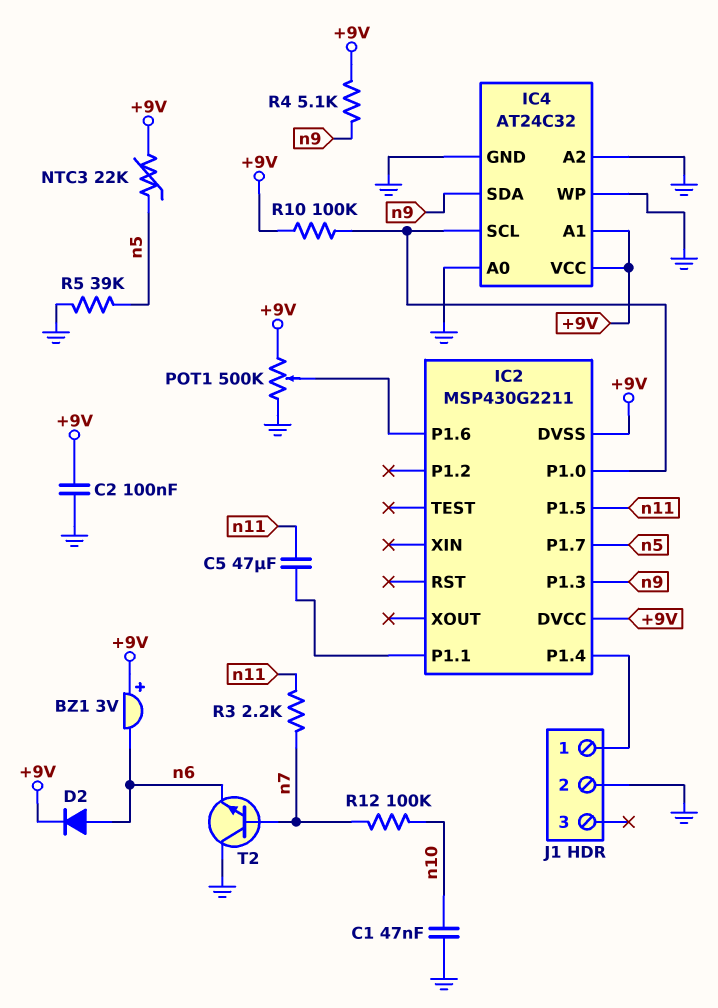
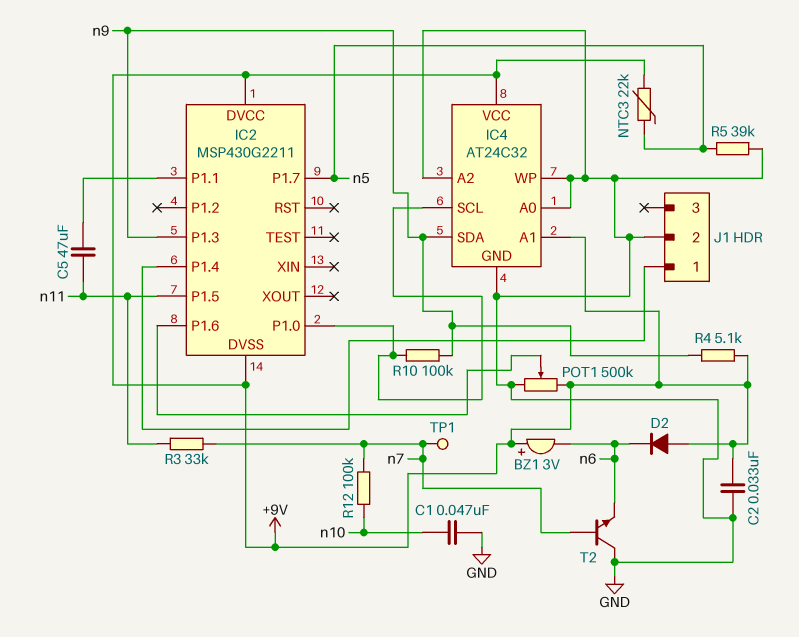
C2: 100nF (+9V, GND) -> 33nF (+9V, GND)
D2: diode (A n6, K +9V) -> diode (A +9V, K n6)
R3: 2.2k (n7, n11) -> 33k (n7, n11)
R10: 100k (+9V, IC2/P1.0) -> 100k (IC2/P1.0, n9)
TP1: none -> test point (n7)

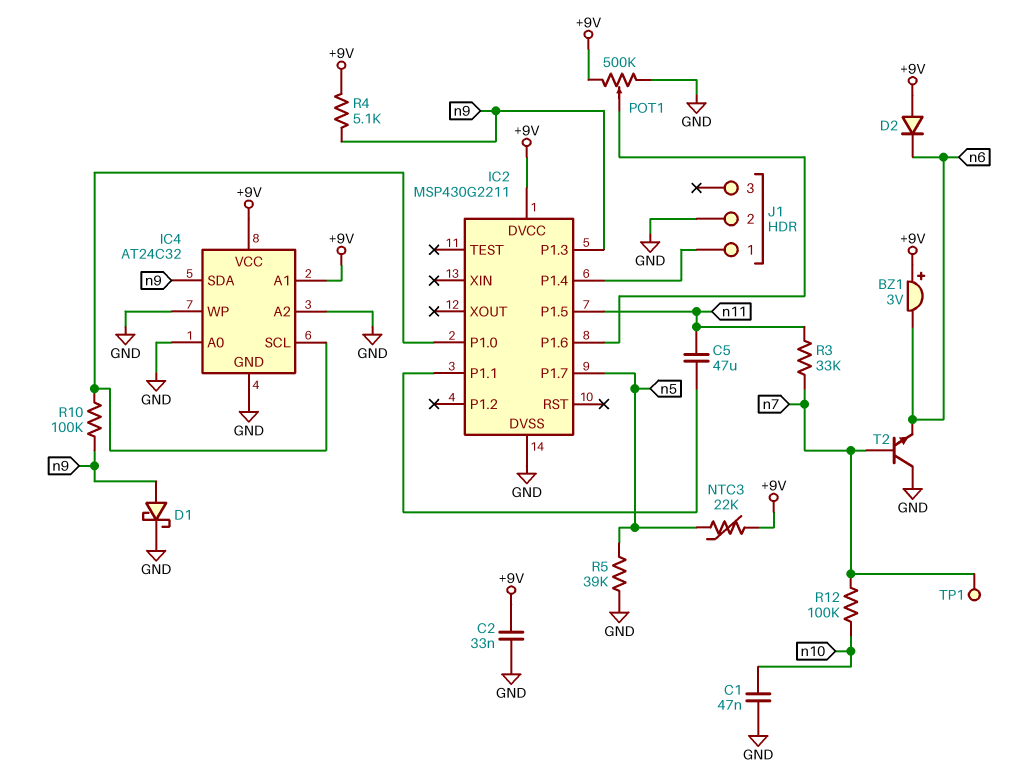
D1: none -> schottky (A n9, K GND)
IC2 pin DVSS: +9V -> GND

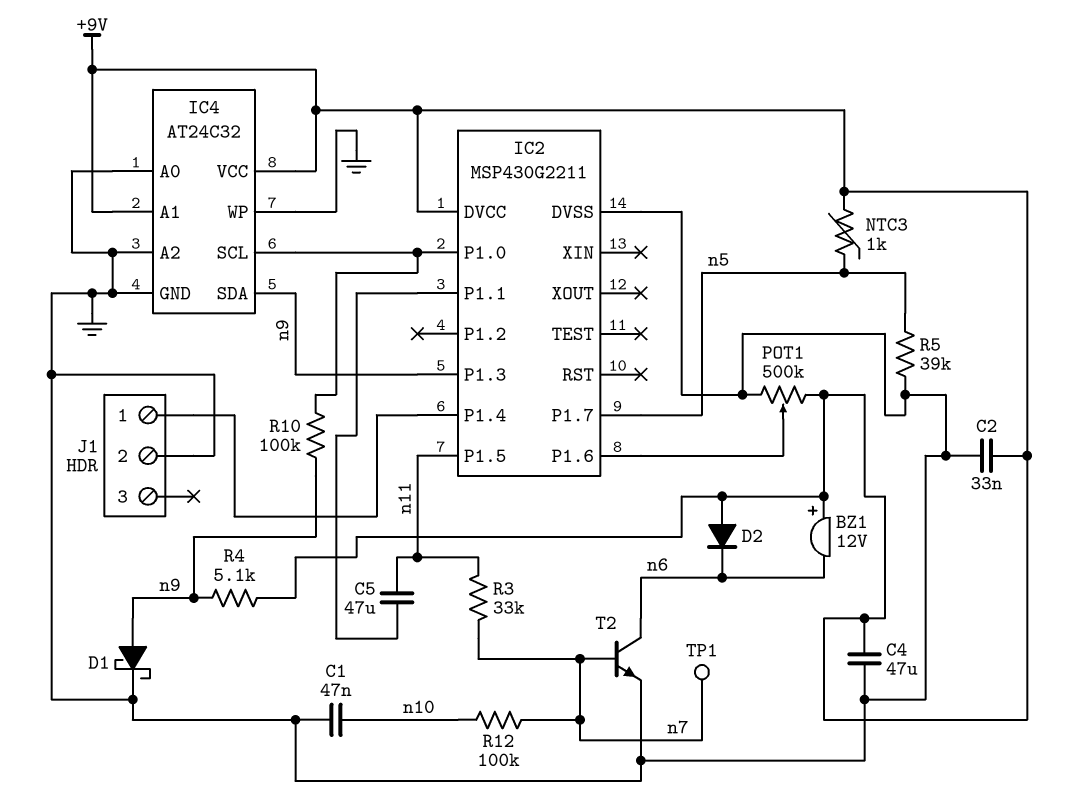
BZ1: buzzer 3V (plus +9V, minus n6) -> buzzer 12V (plus +9V, minus n6)
C4: none -> 47uF (+9V, GND)
NTC3: 22k (+9V, n5) -> 1k (+9V, n5)
T2: NPN (B n7, C GND, E n6) -> NPN (B n7, C n6, E GND)

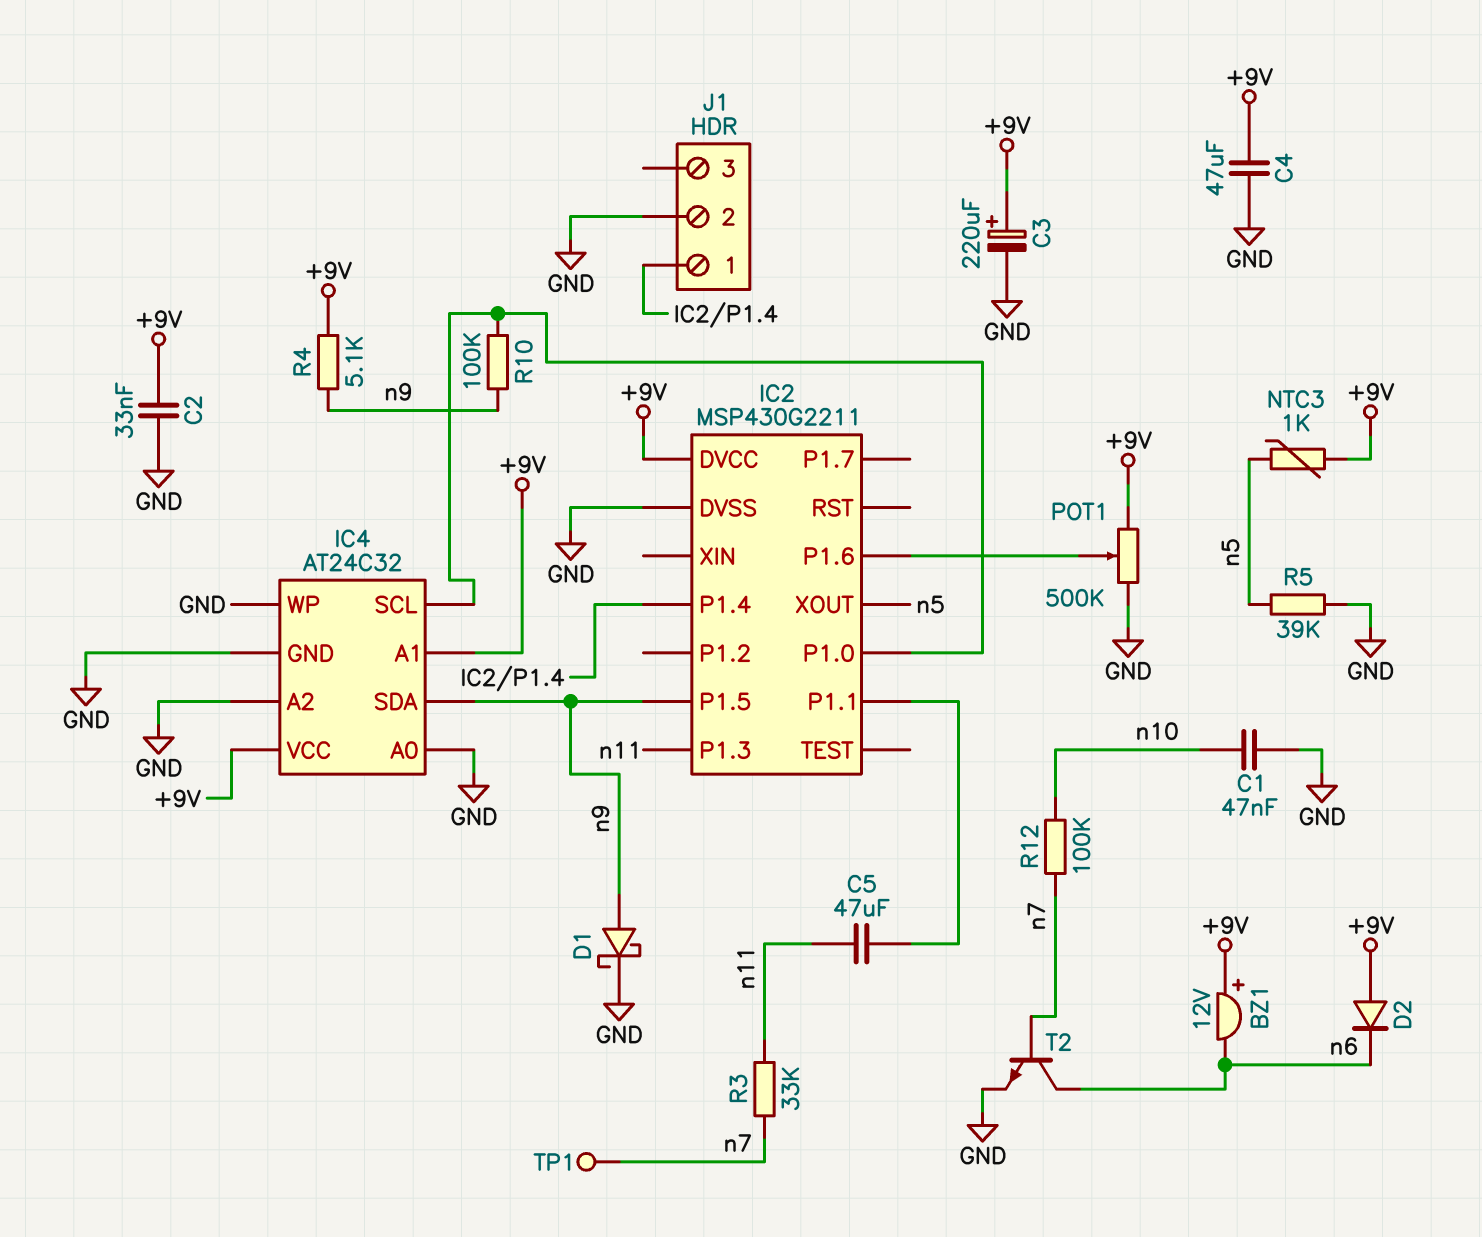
C3: none -> 220uF (plus +9V, minus GND)
IC2 pin P1.3: n9 -> n11
IC2 pin P1.5: n11 -> n9
IC2 pin P1.7: n5 -> none
IC2 pin XOUT: none -> n5

